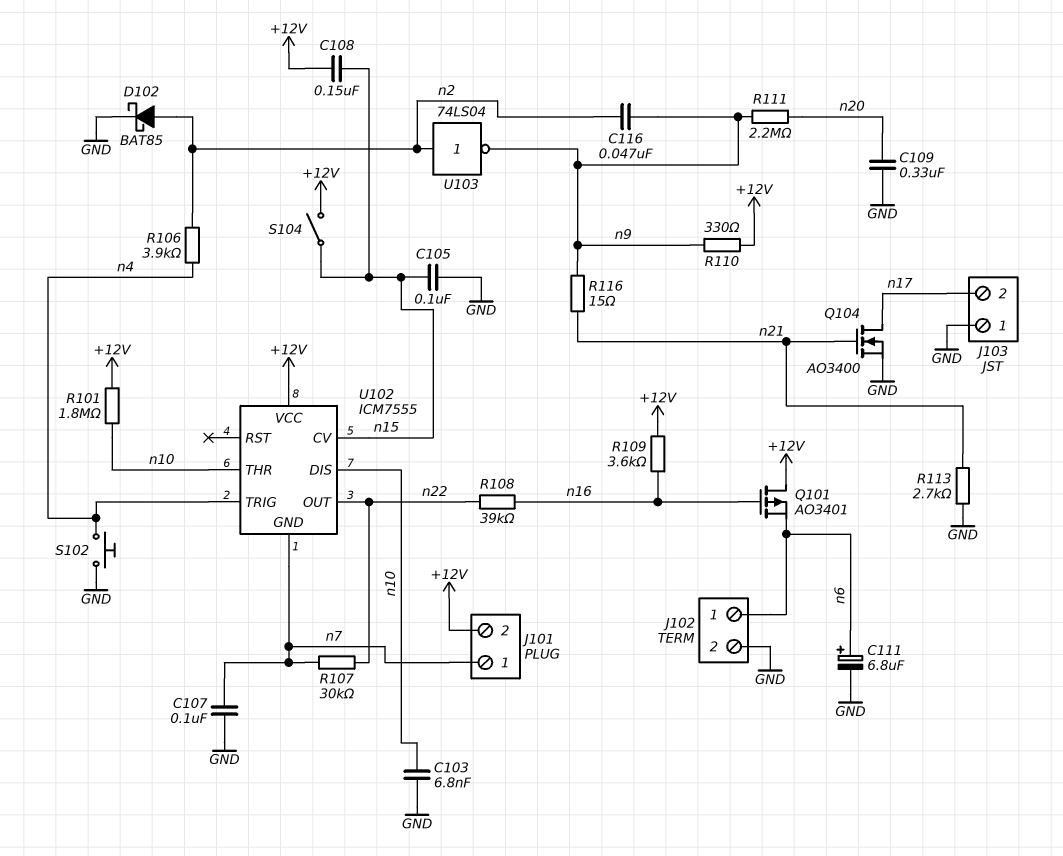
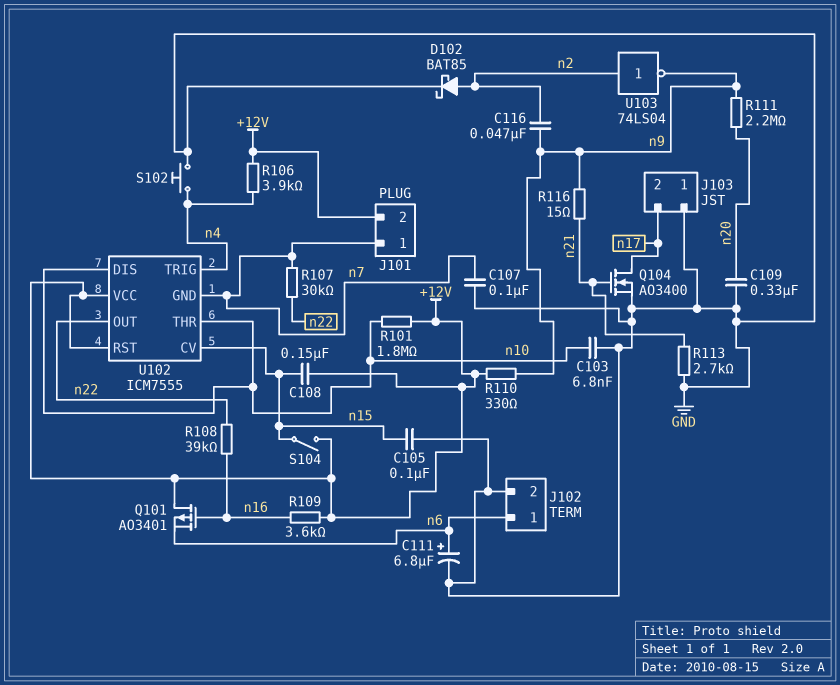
R106: 3.9k (n2, n4) -> 3.9k (+12V, n4)
U102 pin RST: none -> +12V

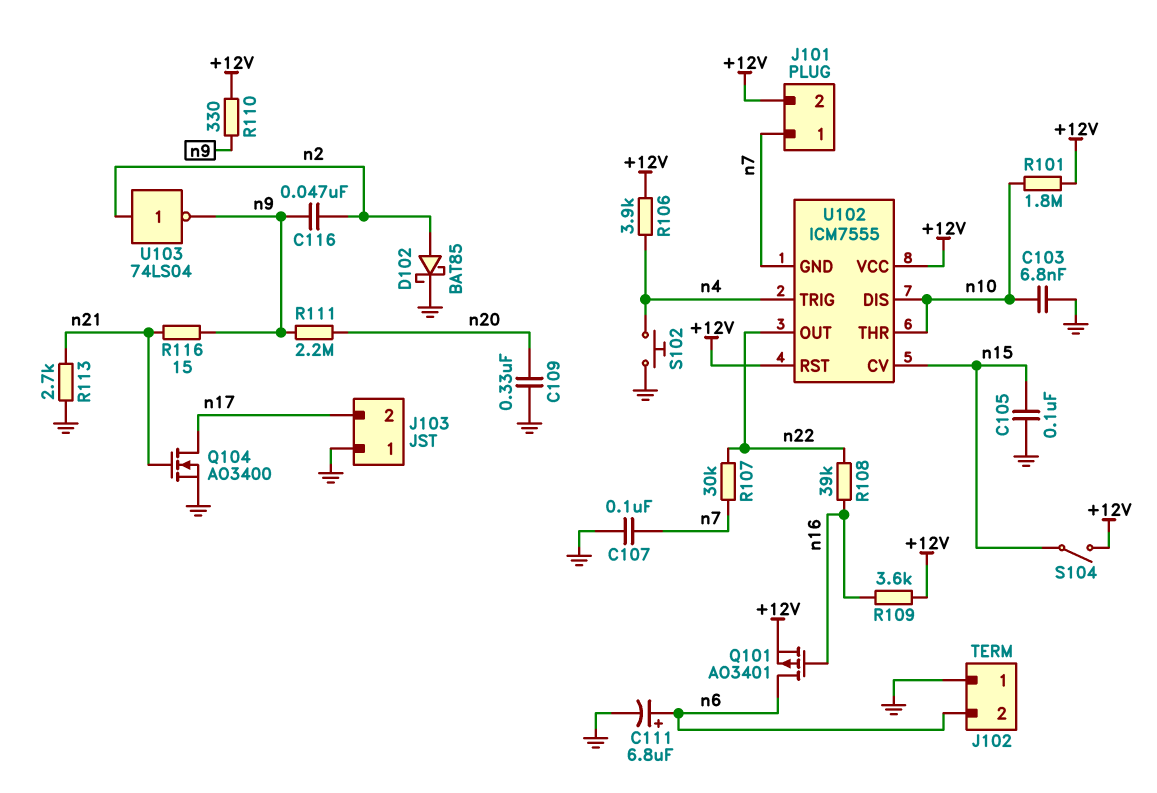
C108: 150nF (+12V, n15) -> none
J102 pin 1: n6 -> GND
J102 pin 2: GND -> n6
Q101: PMOS AO3401 (G n16, D +12V, S n6) -> PMOS AO3401 (G n16, D n6, S +12V)

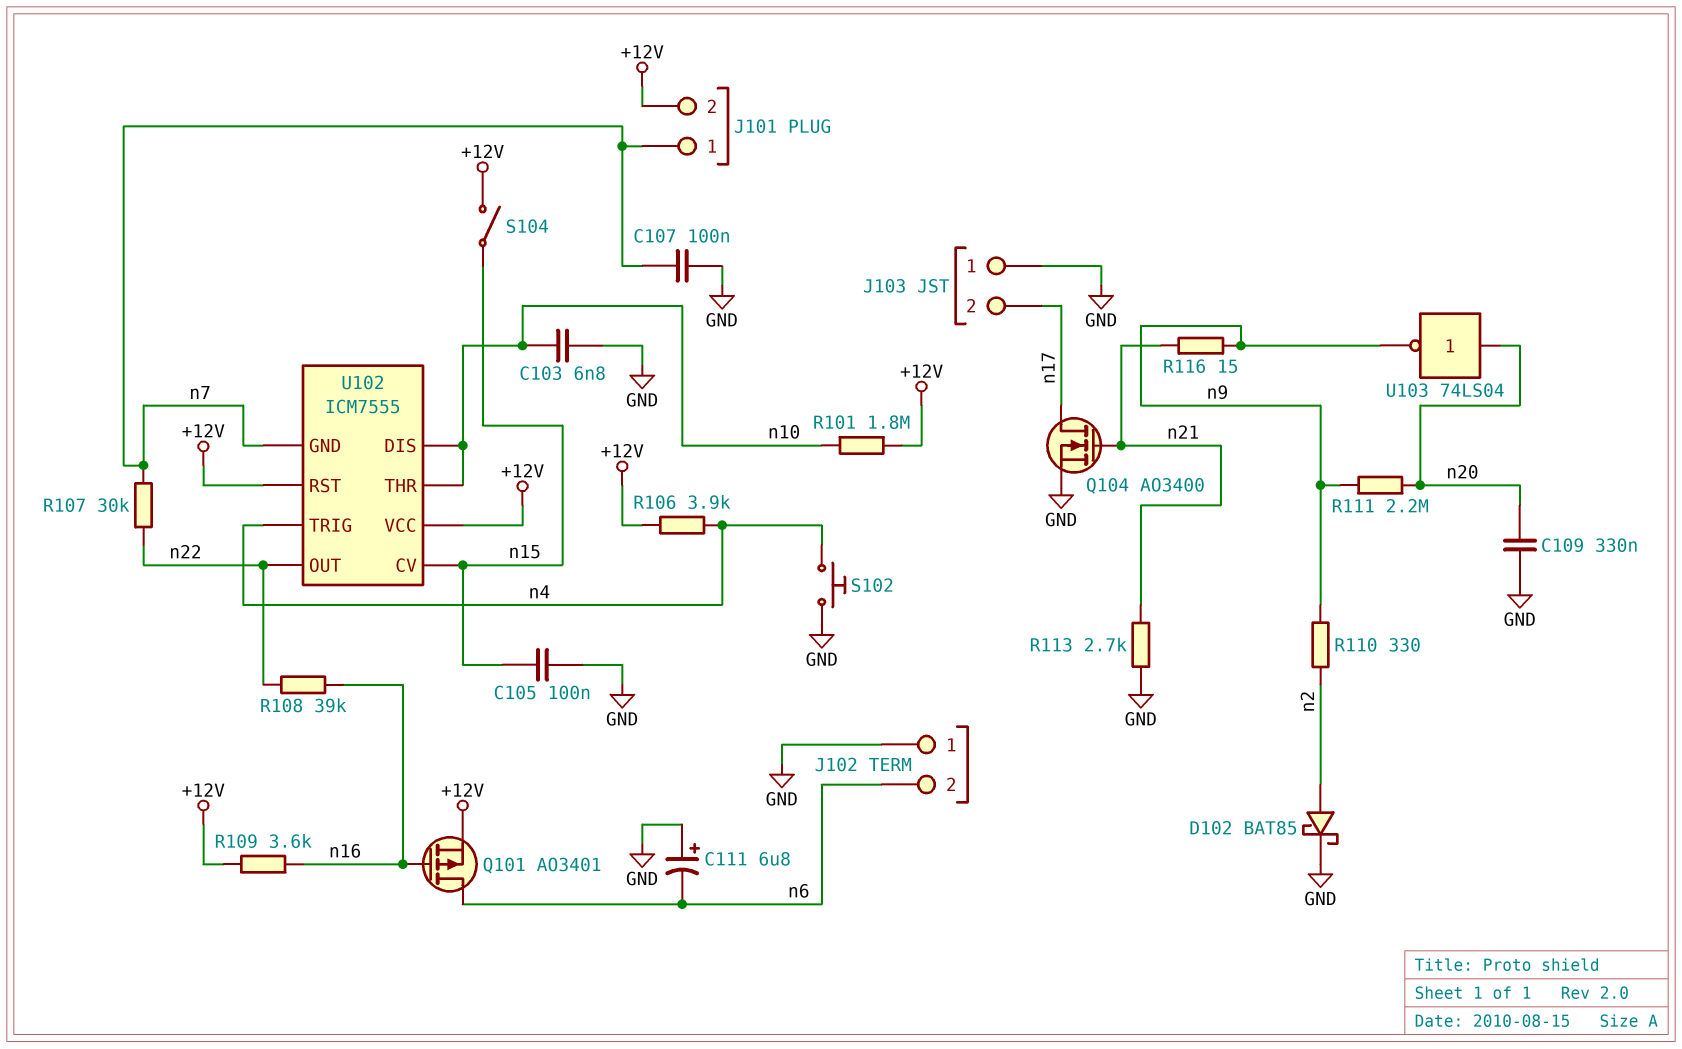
C111: 6.8uF (plus n6, minus GND) -> 6.8uF (plus GND, minus n6)
C116: 47nF (n2, n9) -> none
R110: 330 (+12V, n9) -> 330 (n2, n9)
U103: NOT 74LS04 (in n2, out n9) -> NOT 74LS04 (in n20, out n9)

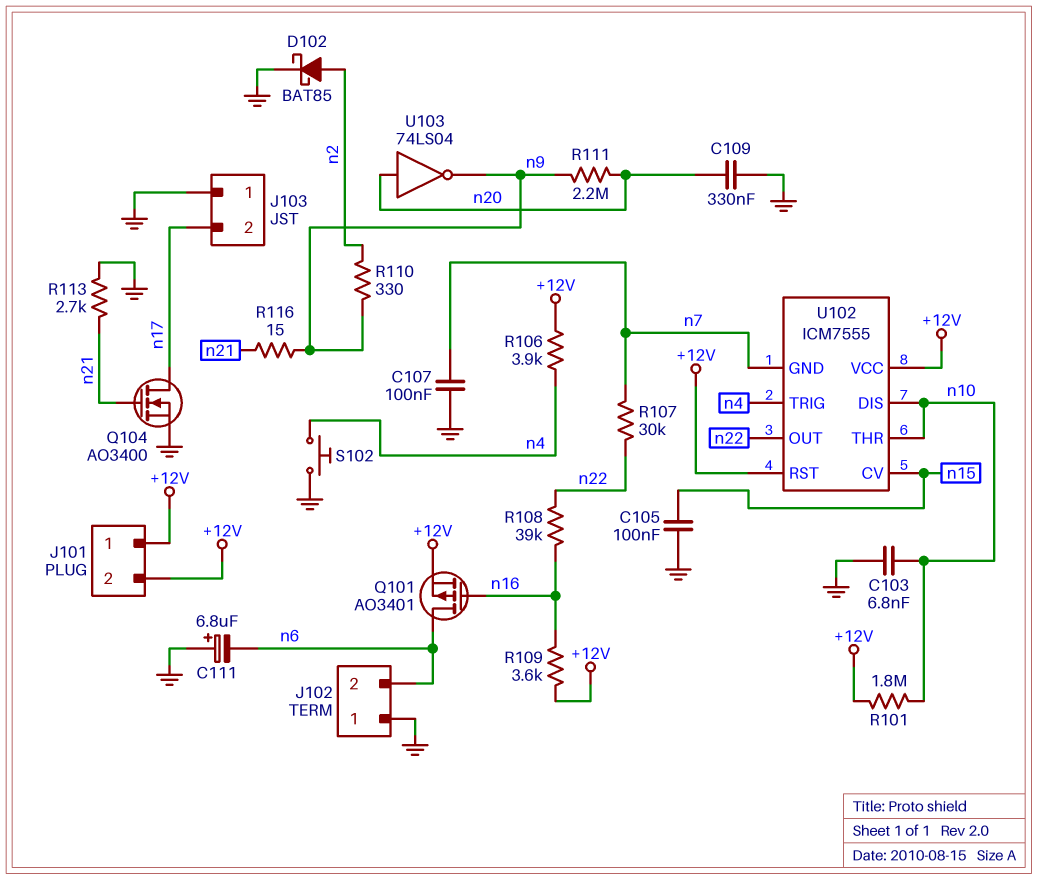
J101 pin 1: n7 -> +12V
S104: switch (+12V, n15) -> none

